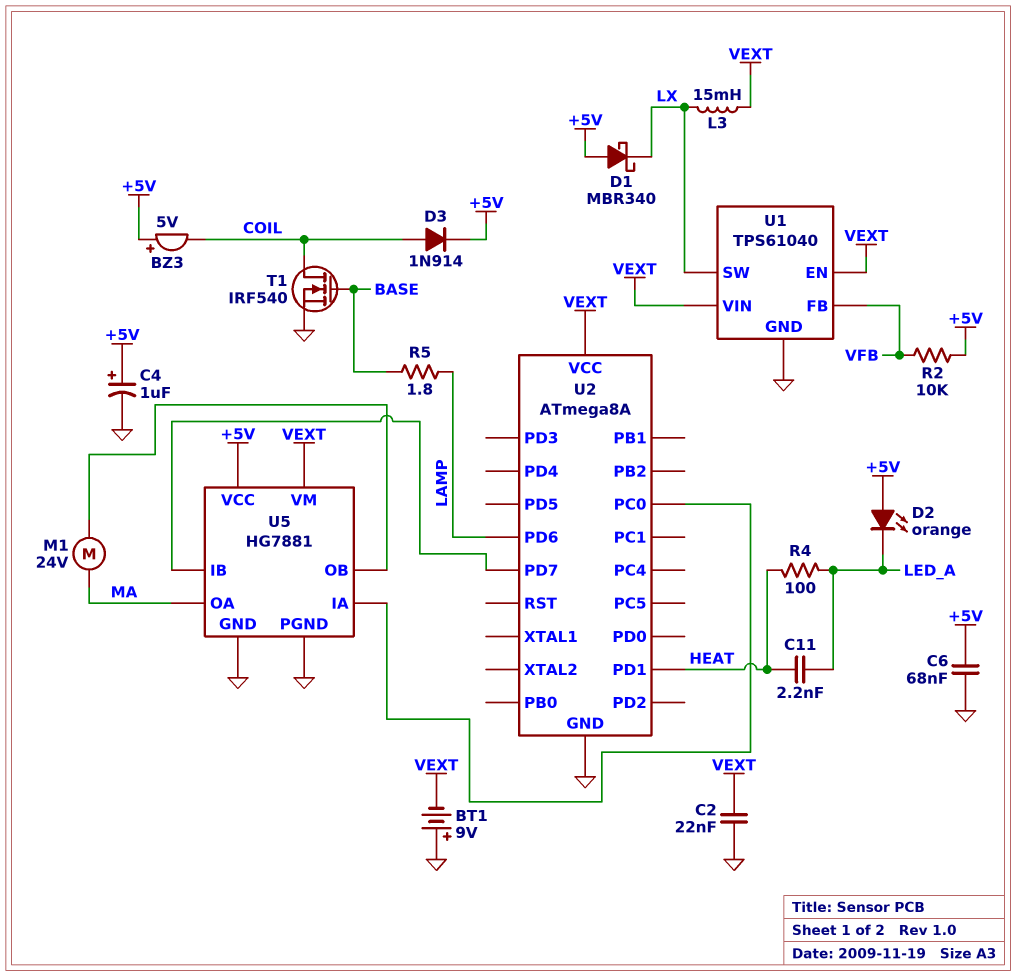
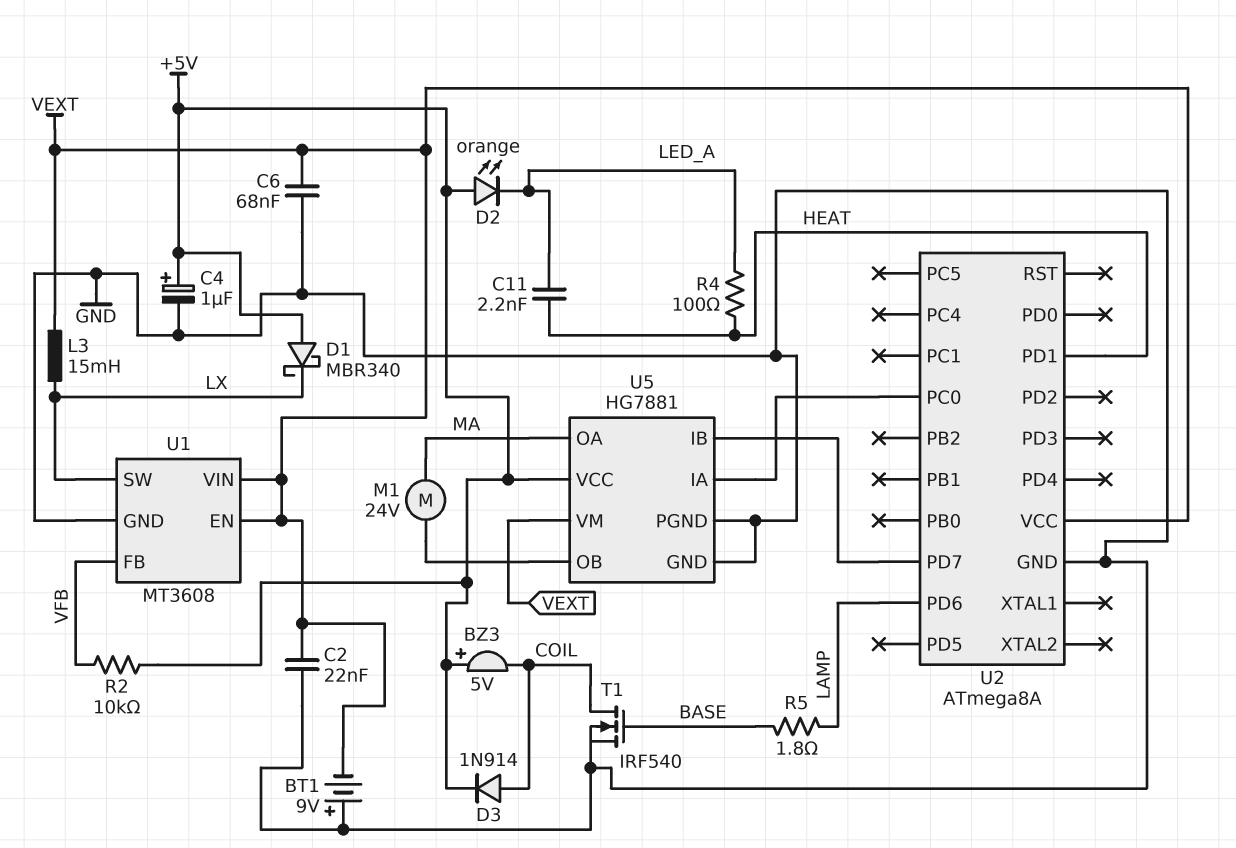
C6: 68nF (+5V, GND) -> 68nF (GND, VEXT)
U1: TPS61040 -> MT3608

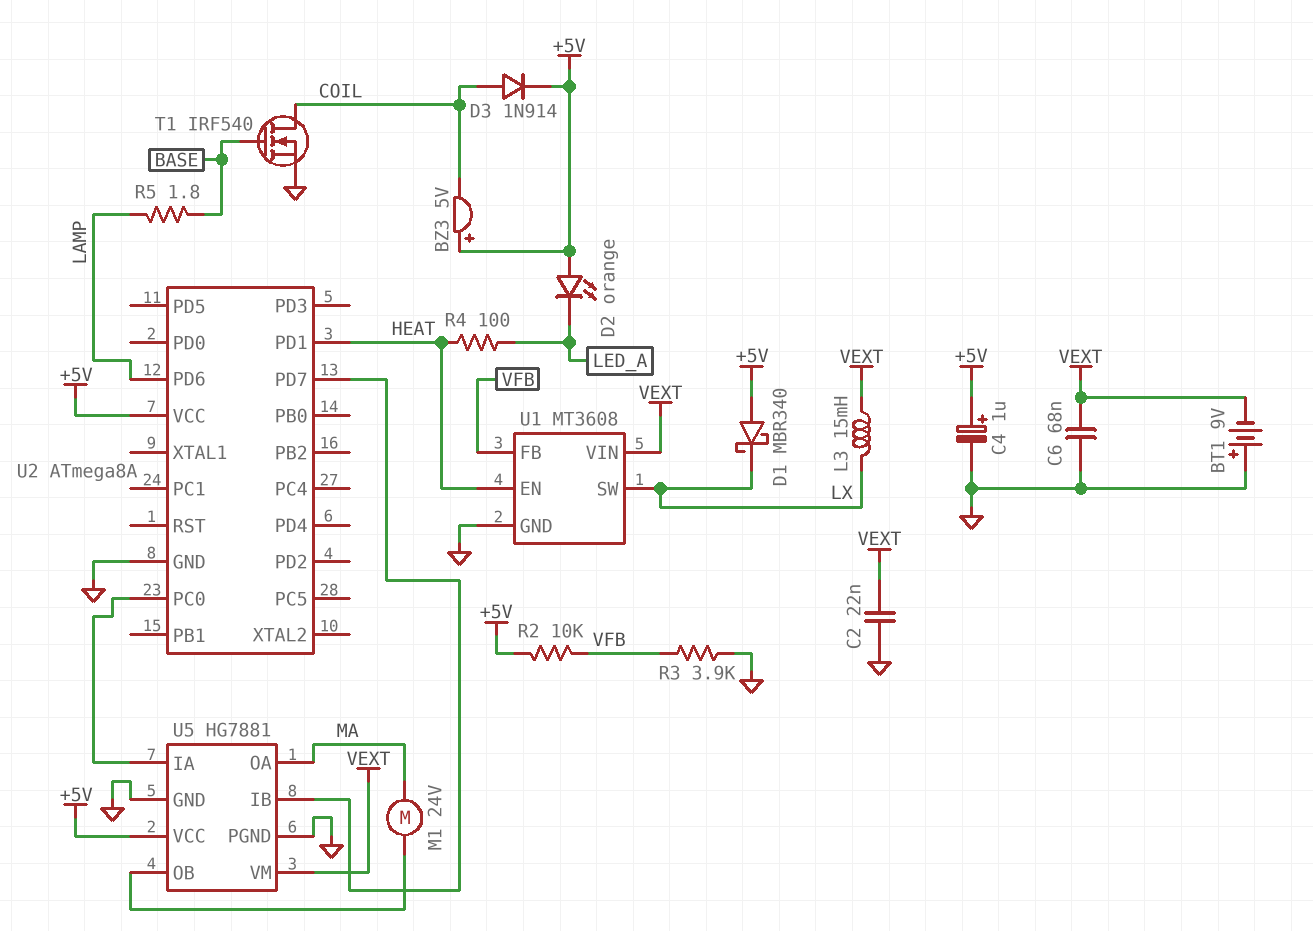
C11: 2.2nF (HEAT, LED_A) -> none
R3: none -> 3.9k (GND, VFB)
U1 pin EN: VEXT -> HEAT
U2 pin VCC: VEXT -> +5V

